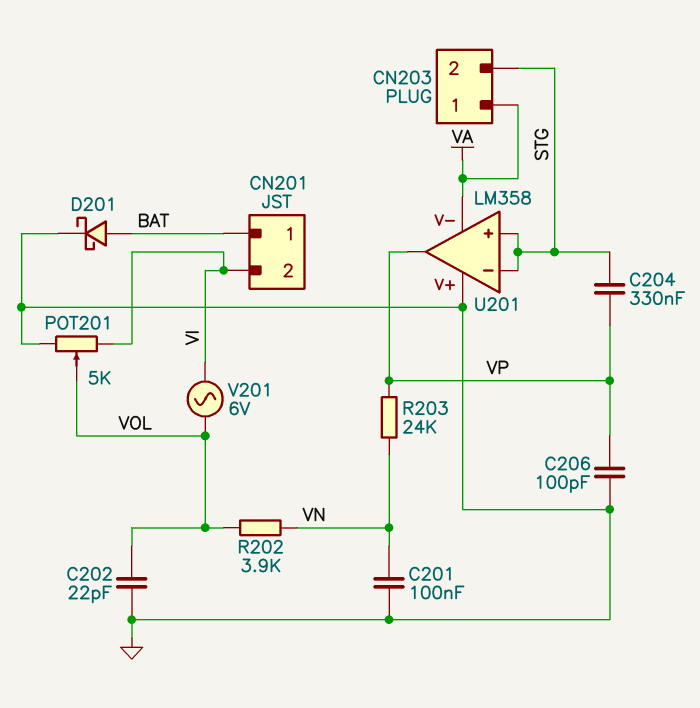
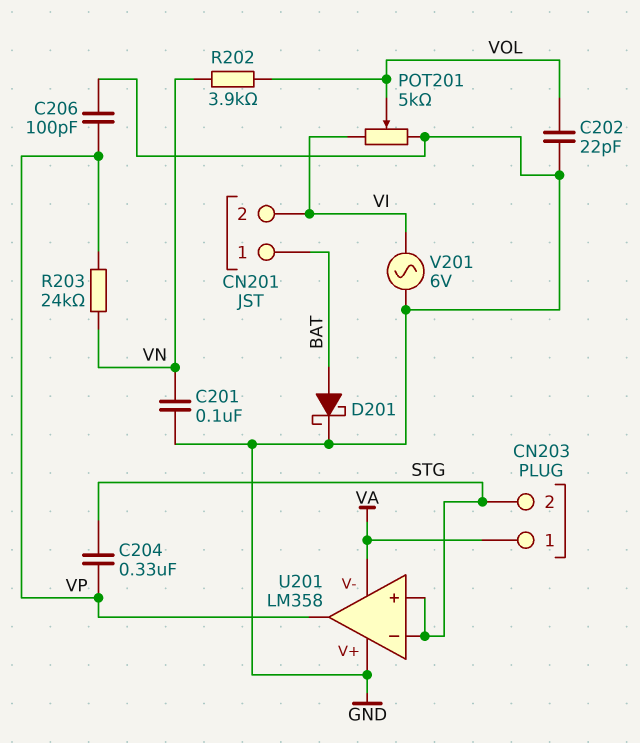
V201: AC 6V (VI, VOL) -> AC 6V (GND, VI)

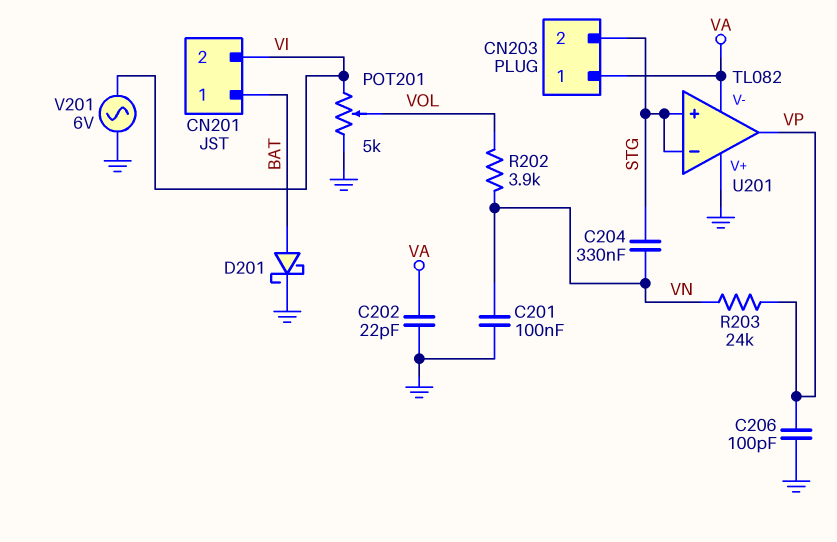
C202: 22pF (GND, VOL) -> 22pF (GND, VA)
C204: 330nF (STG, VP) -> 330nF (STG, VN)
U201: LM358 -> TL082

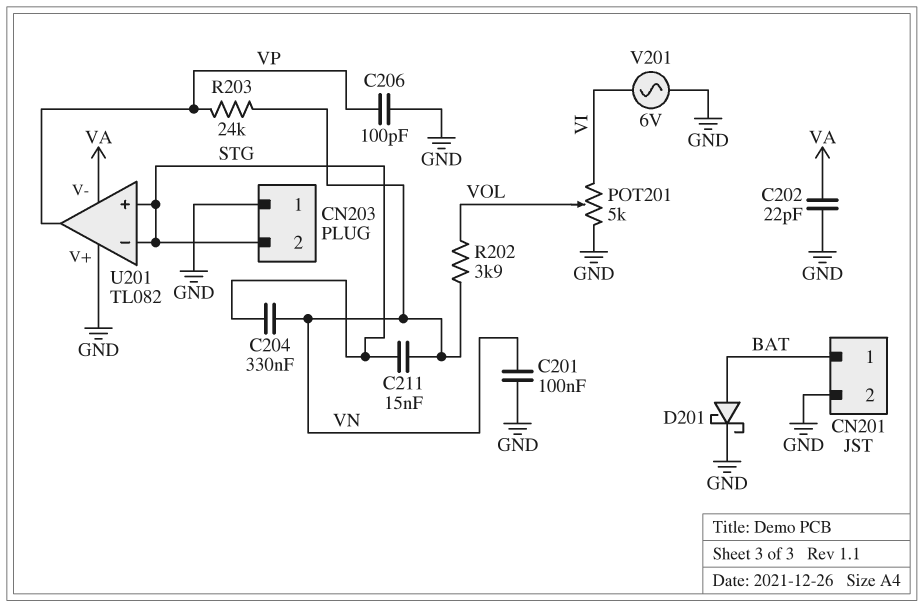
C211: none -> 15nF (STG, VN)
CN201 pin 2: VI -> GND
CN203 pin 1: VA -> GND

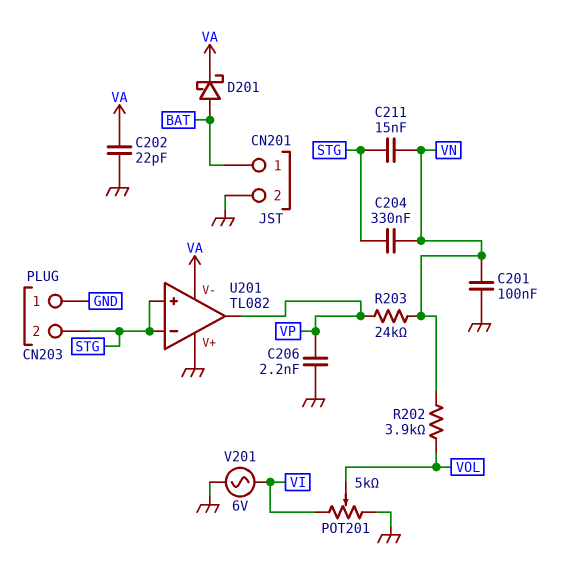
C206: 100pF (GND, VP) -> 2.2nF (GND, VP)
D201: schottky (A BAT, K GND) -> schottky (A BAT, K VA)

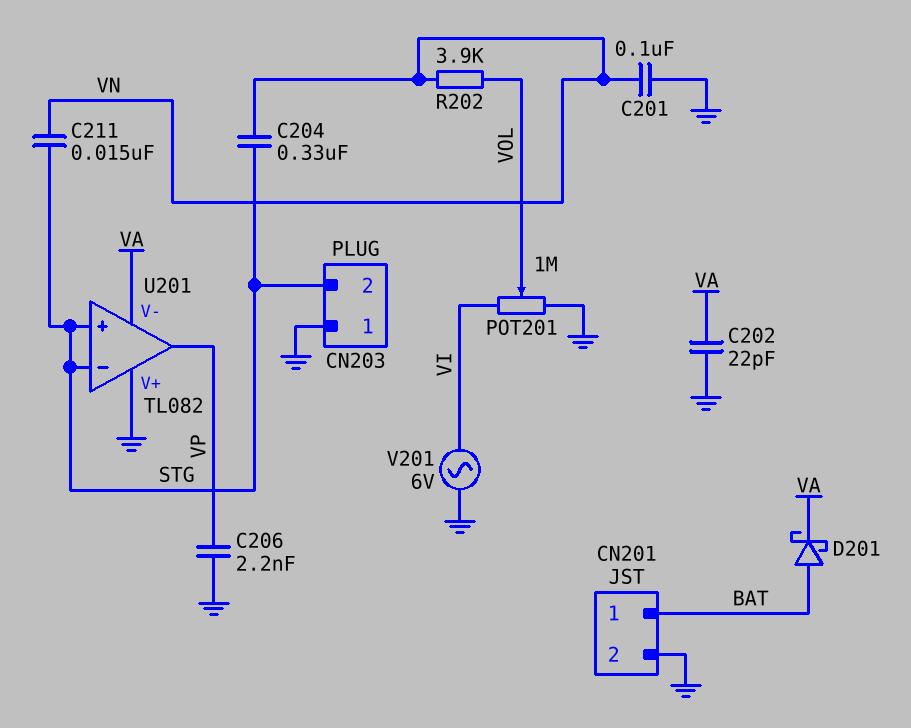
POT201: 5k (GND, VI, wiper VOL) -> 1M (GND, VI, wiper VOL)
R203: 24k (VN, VP) -> none

